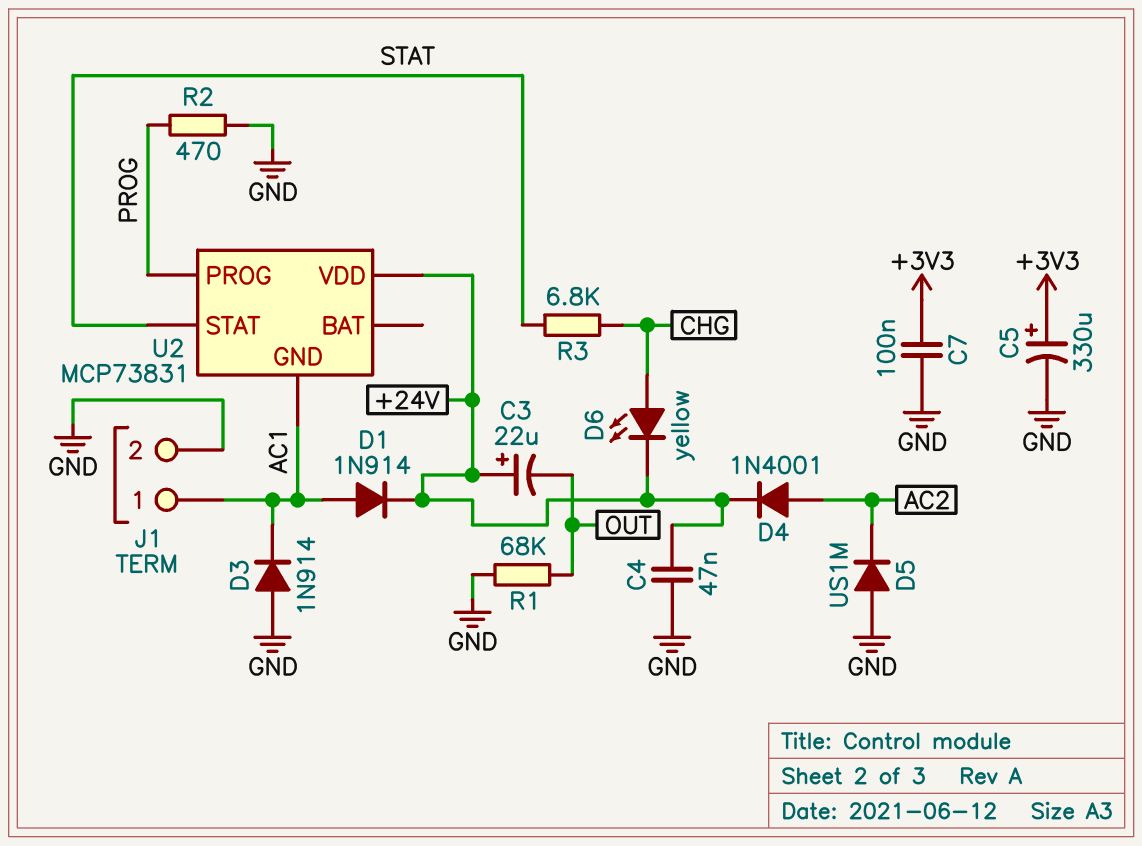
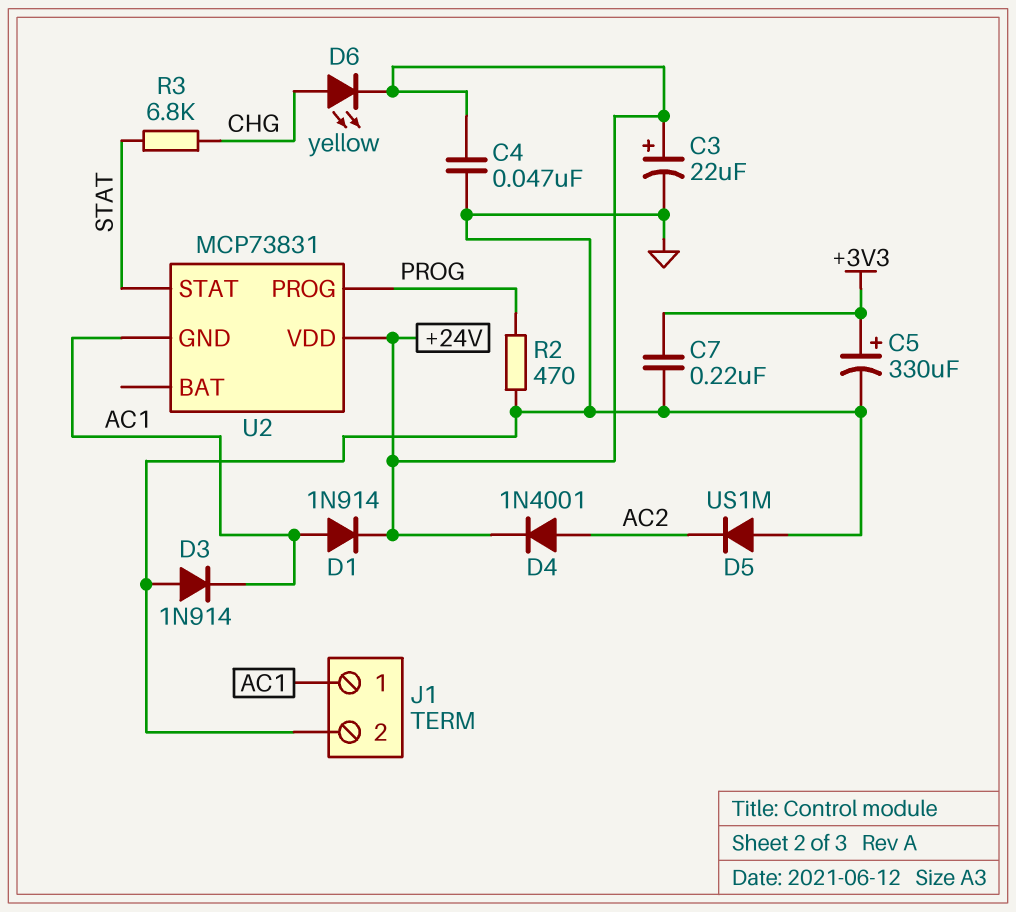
C3: 22uF (plus +24V, minus OUT) -> 22uF (plus +24V, minus GND)
C7: 100nF (+3V3, GND) -> 220nF (+3V3, GND)
R1: 68k (GND, OUT) -> none

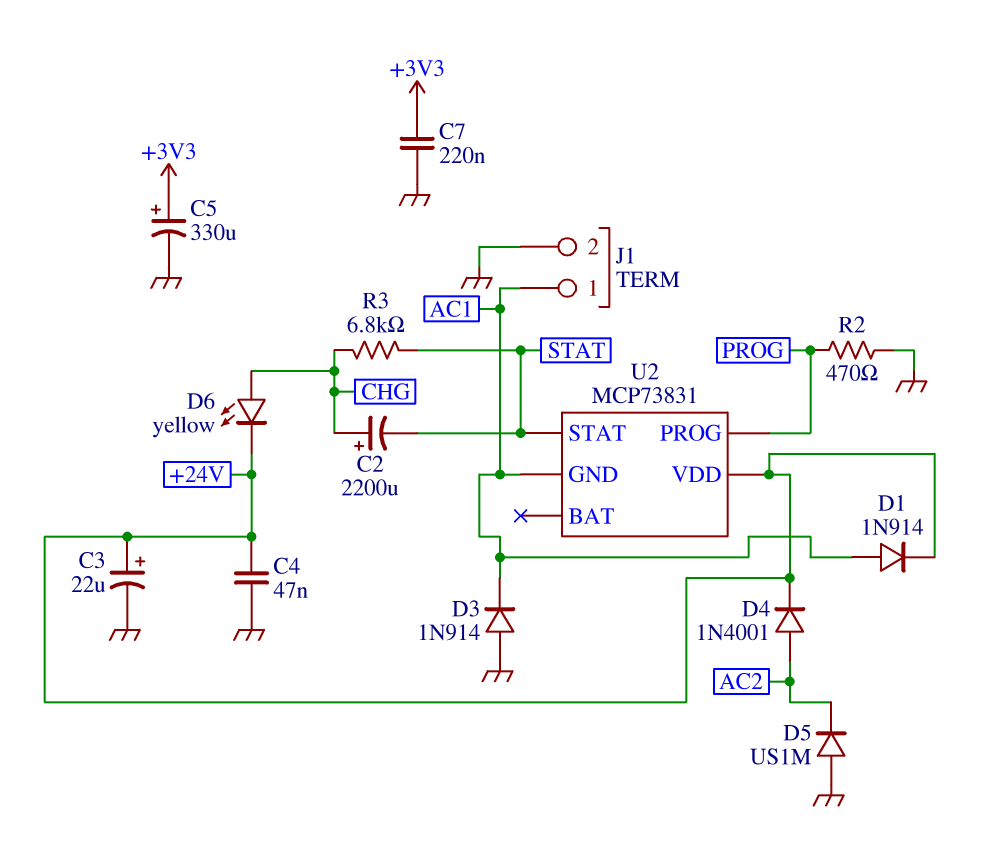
C2: none -> 2200uF (plus CHG, minus STAT)

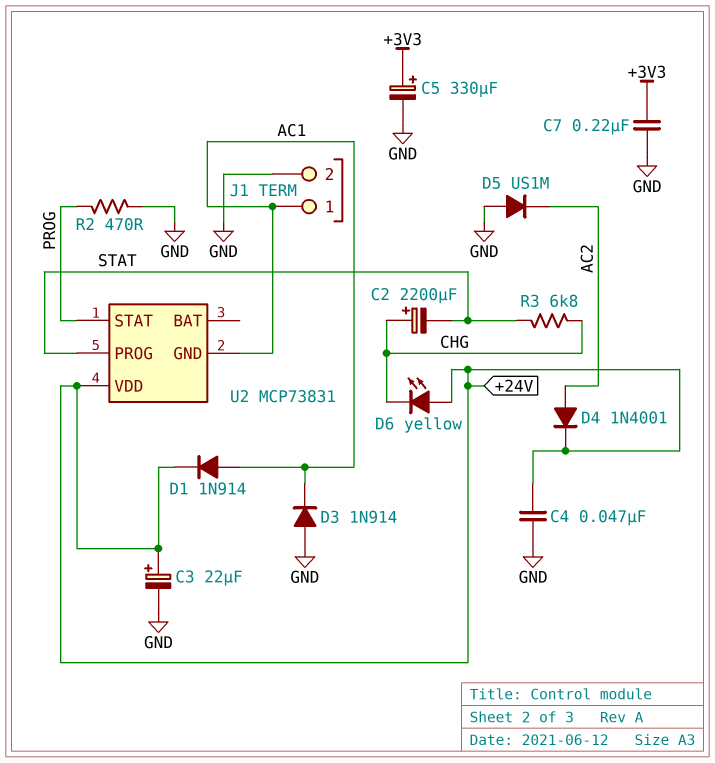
D6: LED yellow (A CHG, K +24V) -> LED yellow (A +24V, K CHG)
U2 pin PROG: PROG -> STAT
U2 pin STAT: STAT -> PROG

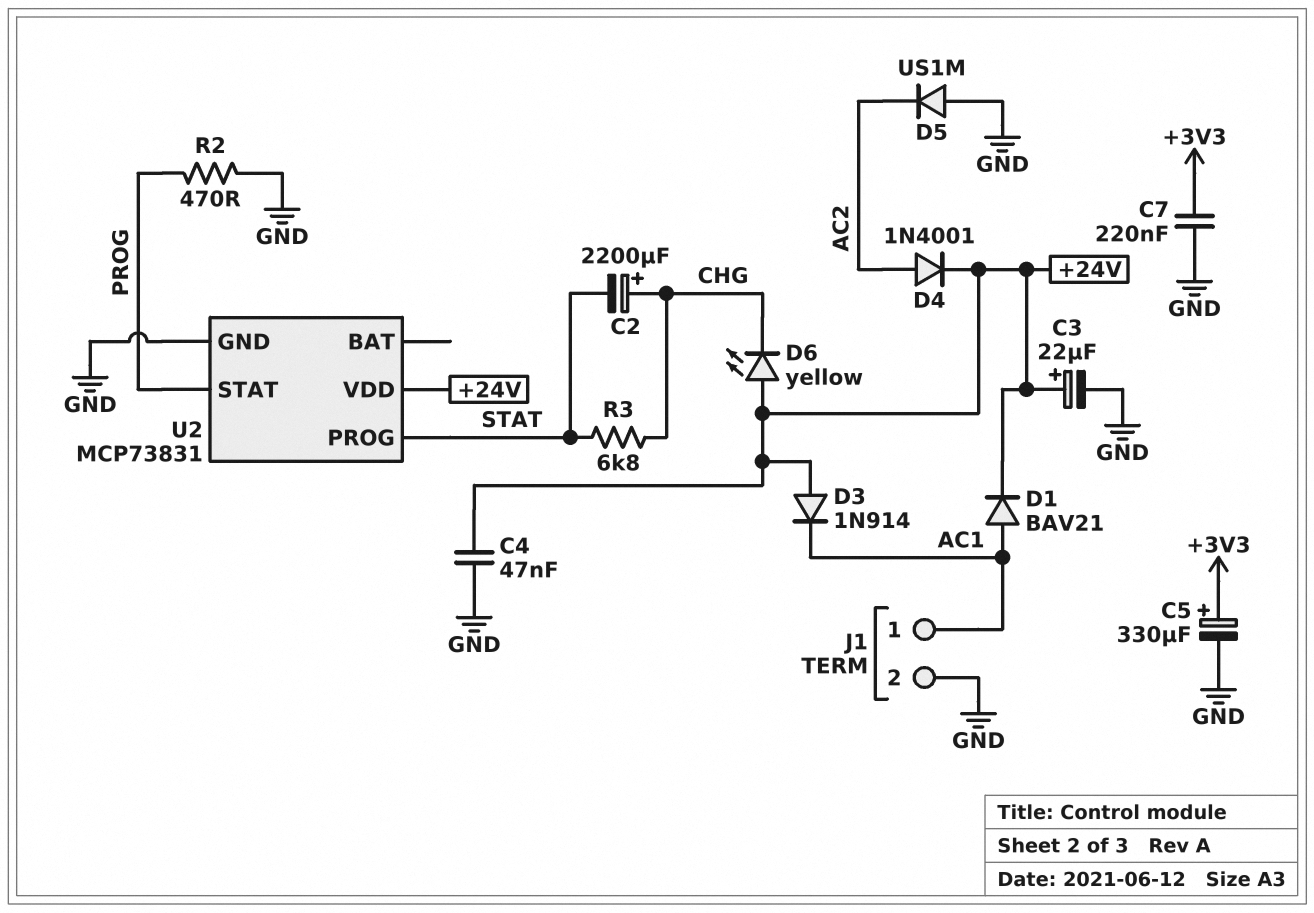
D1: diode 1N914 (A AC1, K +24V) -> diode BAV21 (A AC1, K +24V)
D3: diode 1N914 (A GND, K AC1) -> diode 1N914 (A +24V, K AC1)
U2 pin GND: AC1 -> GND

